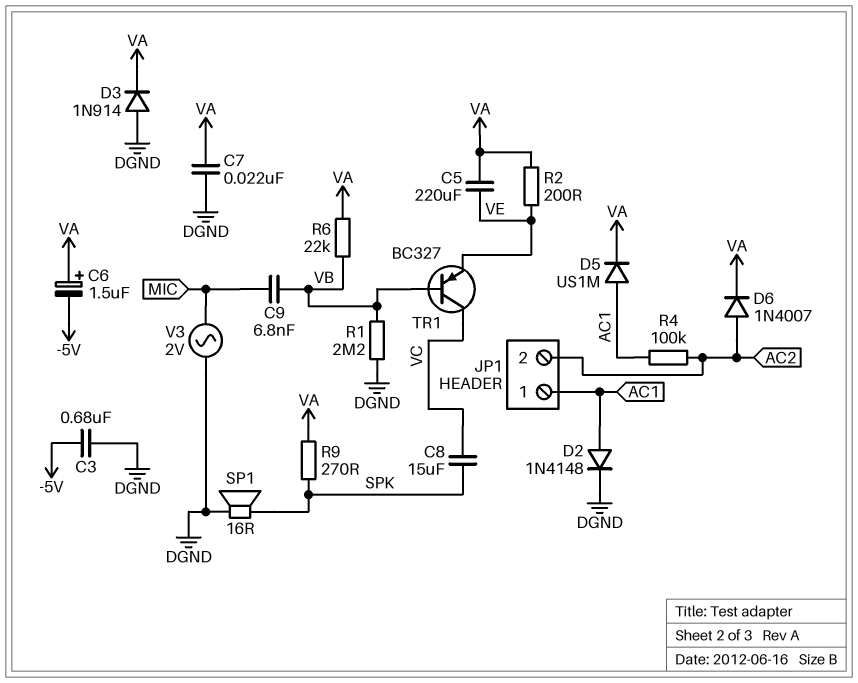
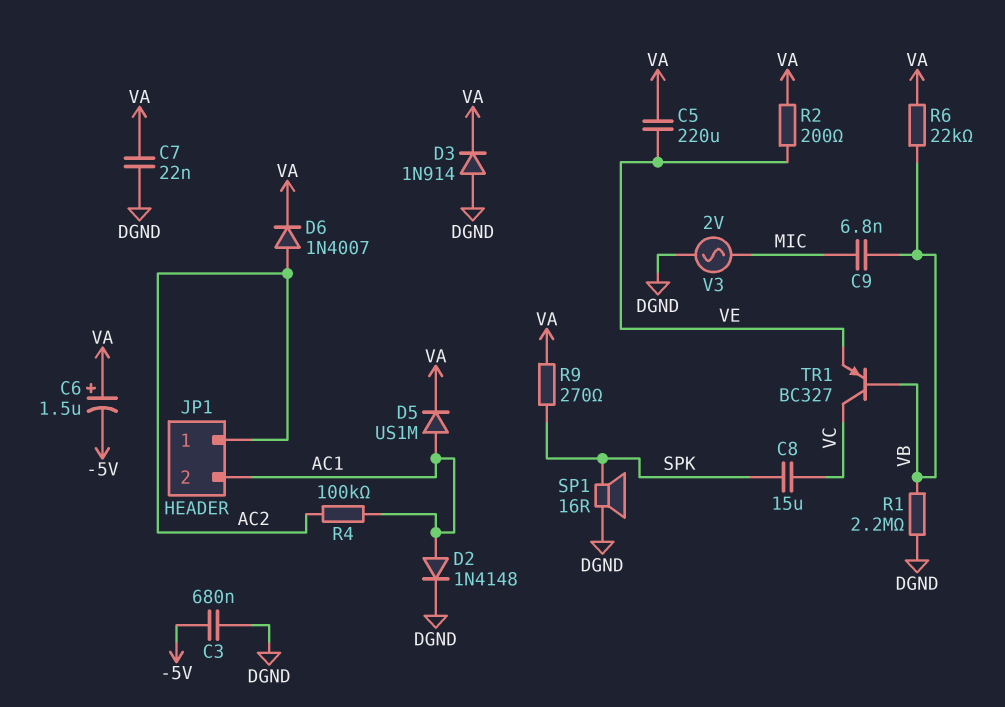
JP1 pin 1: AC1 -> AC2
JP1 pin 2: AC2 -> AC1

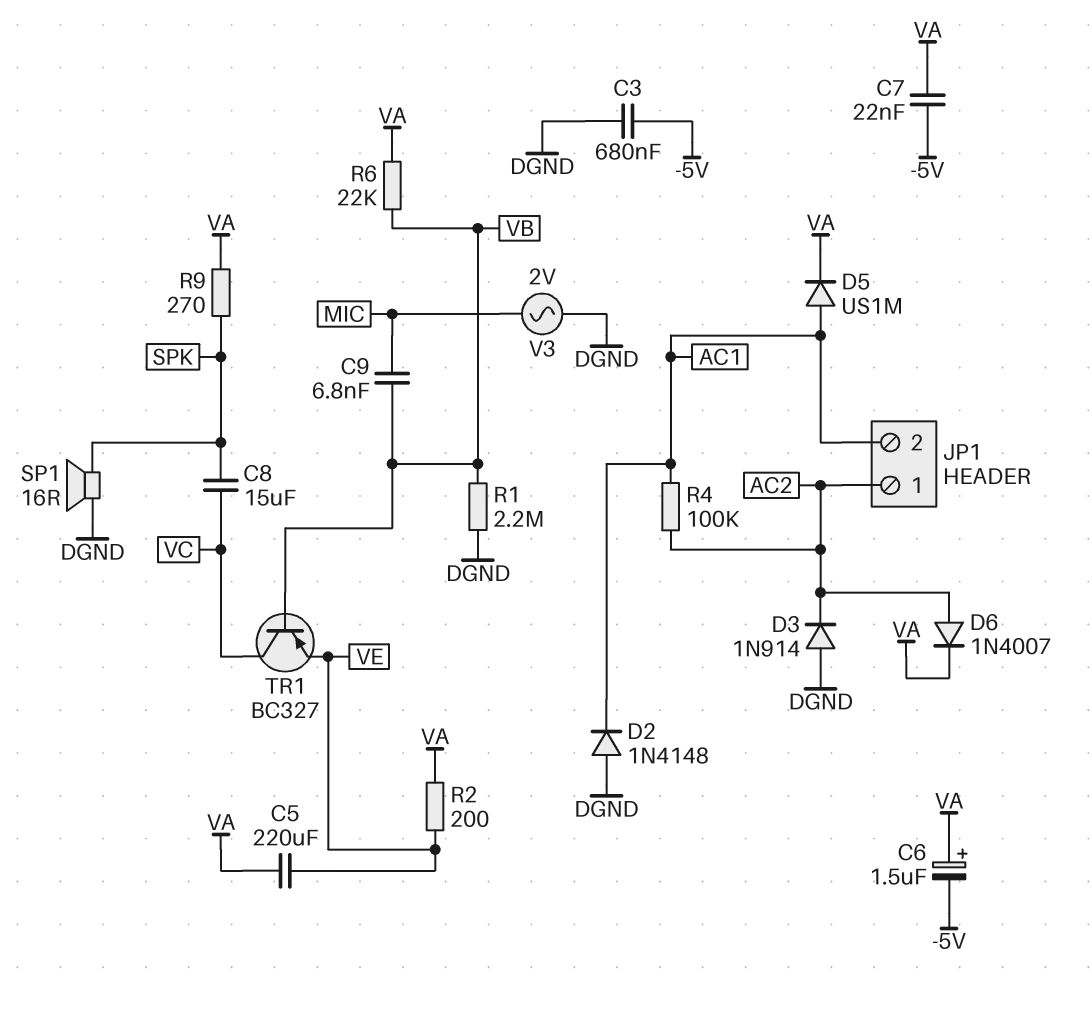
C7: 22nF (DGND, VA) -> 22nF (-5V, VA)
D2: diode 1N4148 (A AC1, K DGND) -> diode 1N4148 (A DGND, K AC1)
D3: diode 1N914 (A DGND, K VA) -> diode 1N914 (A DGND, K AC2)

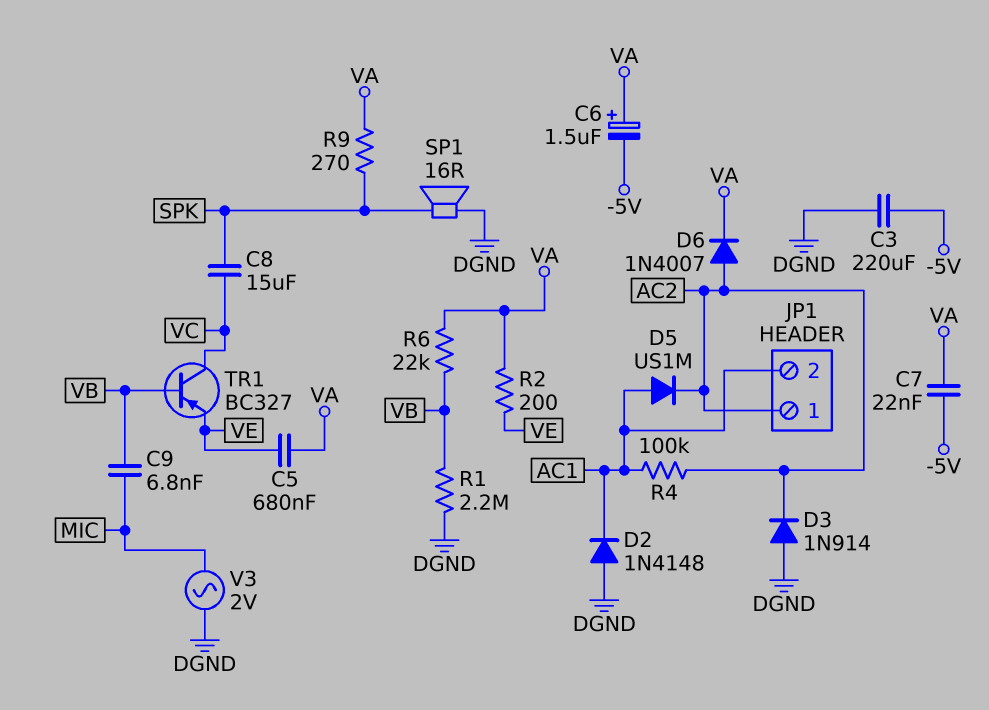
C3: 680nF (-5V, DGND) -> 220uF (-5V, DGND)
C5: 220uF (VA, VE) -> 680nF (VA, VE)
D5: diode US1M (A AC1, K VA) -> diode US1M (A AC1, K AC2)

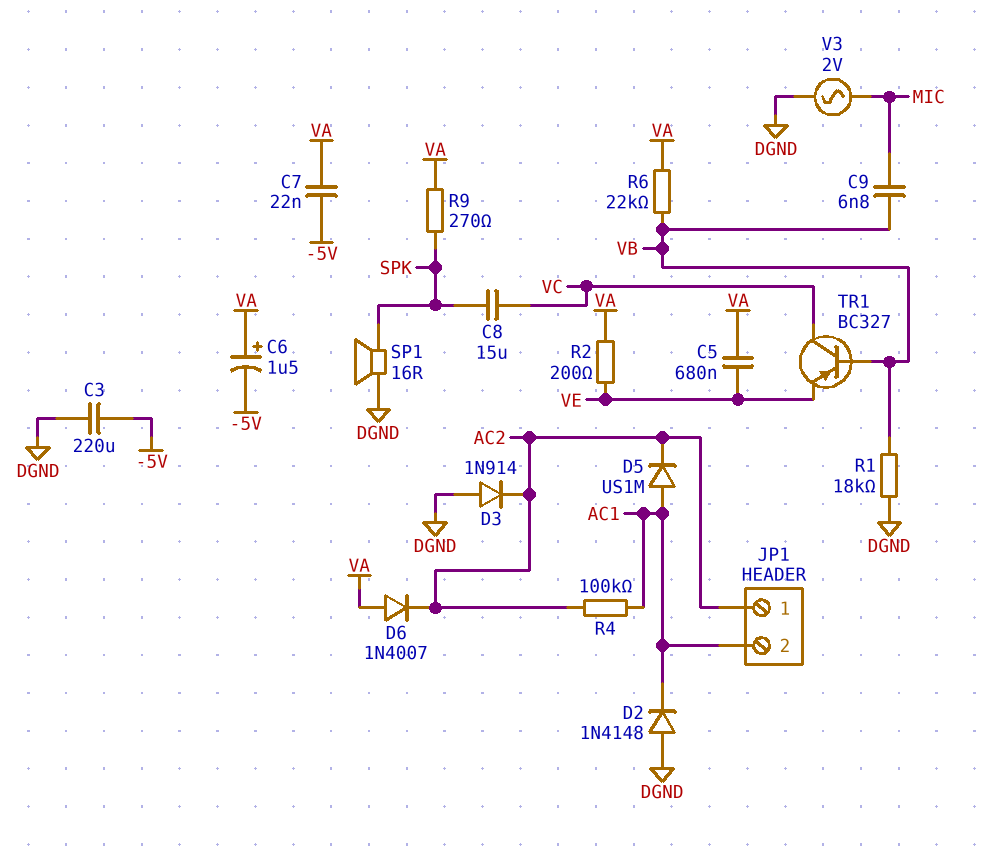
D6: diode 1N4007 (A AC2, K VA) -> diode 1N4007 (A VA, K AC2)
R1: 2.2M (DGND, VB) -> 18k (DGND, VB)

